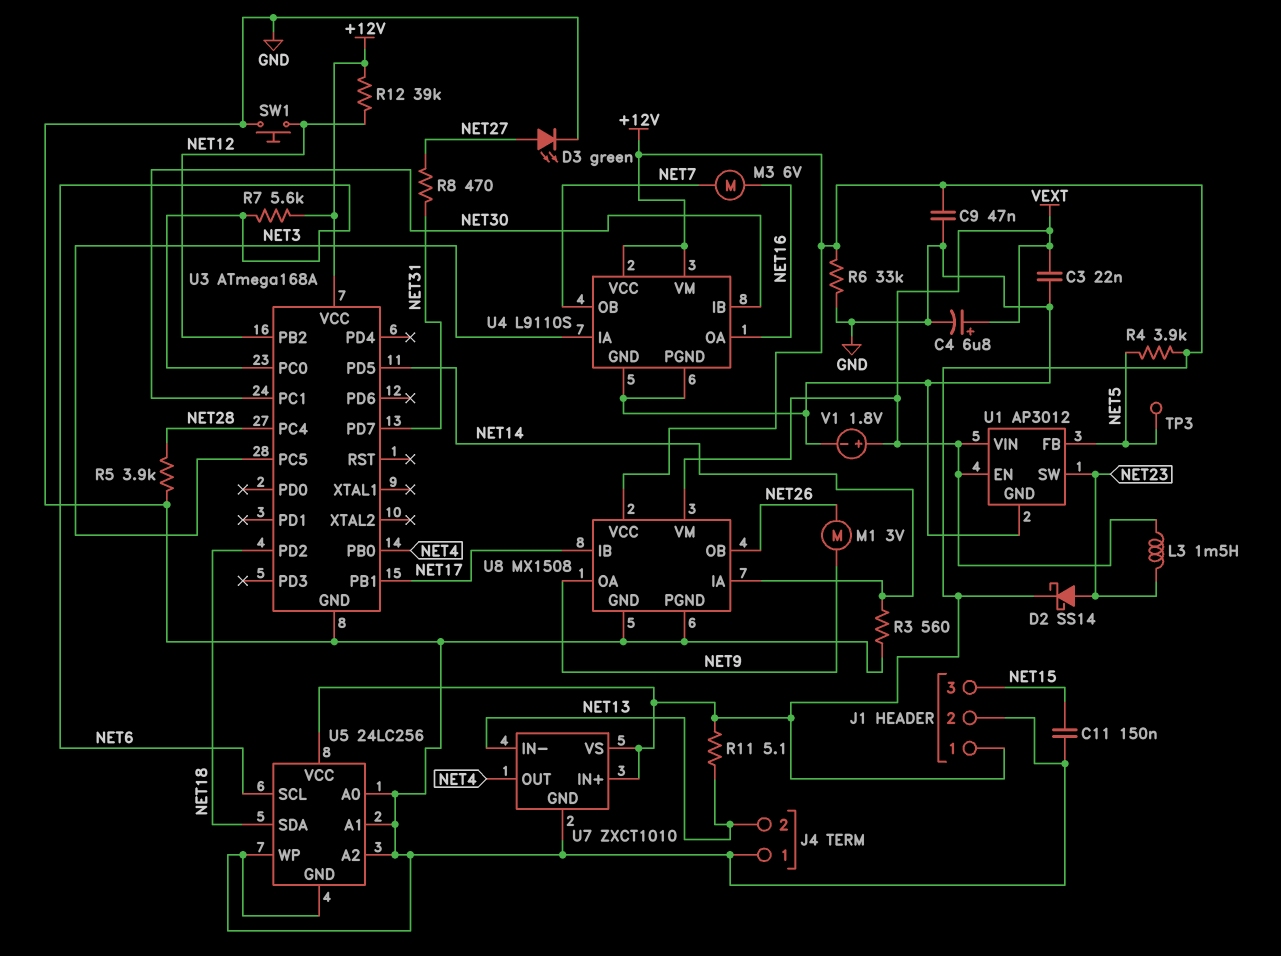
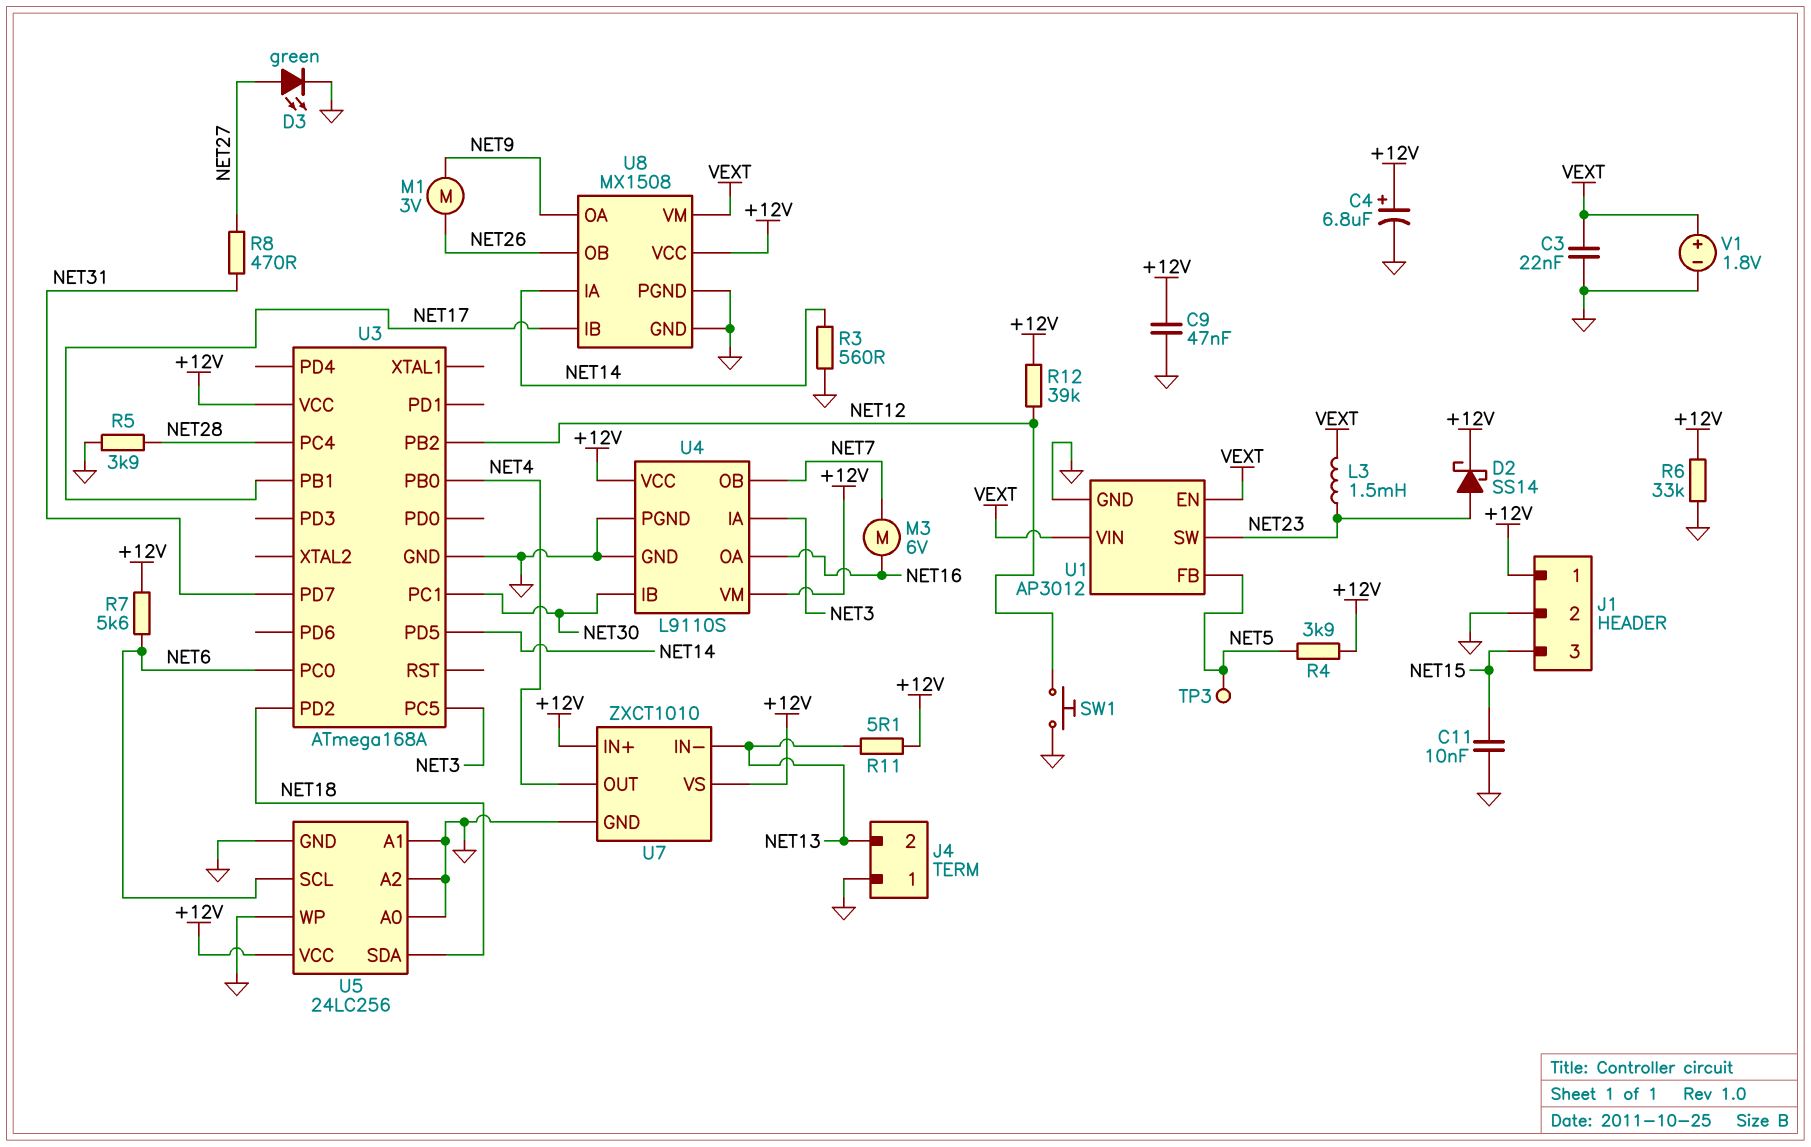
C4: 6.8uF (plus VEXT, minus GND) -> 6.8uF (plus +12V, minus GND)
C11: 150nF (GND, NET15) -> 10nF (GND, NET15)

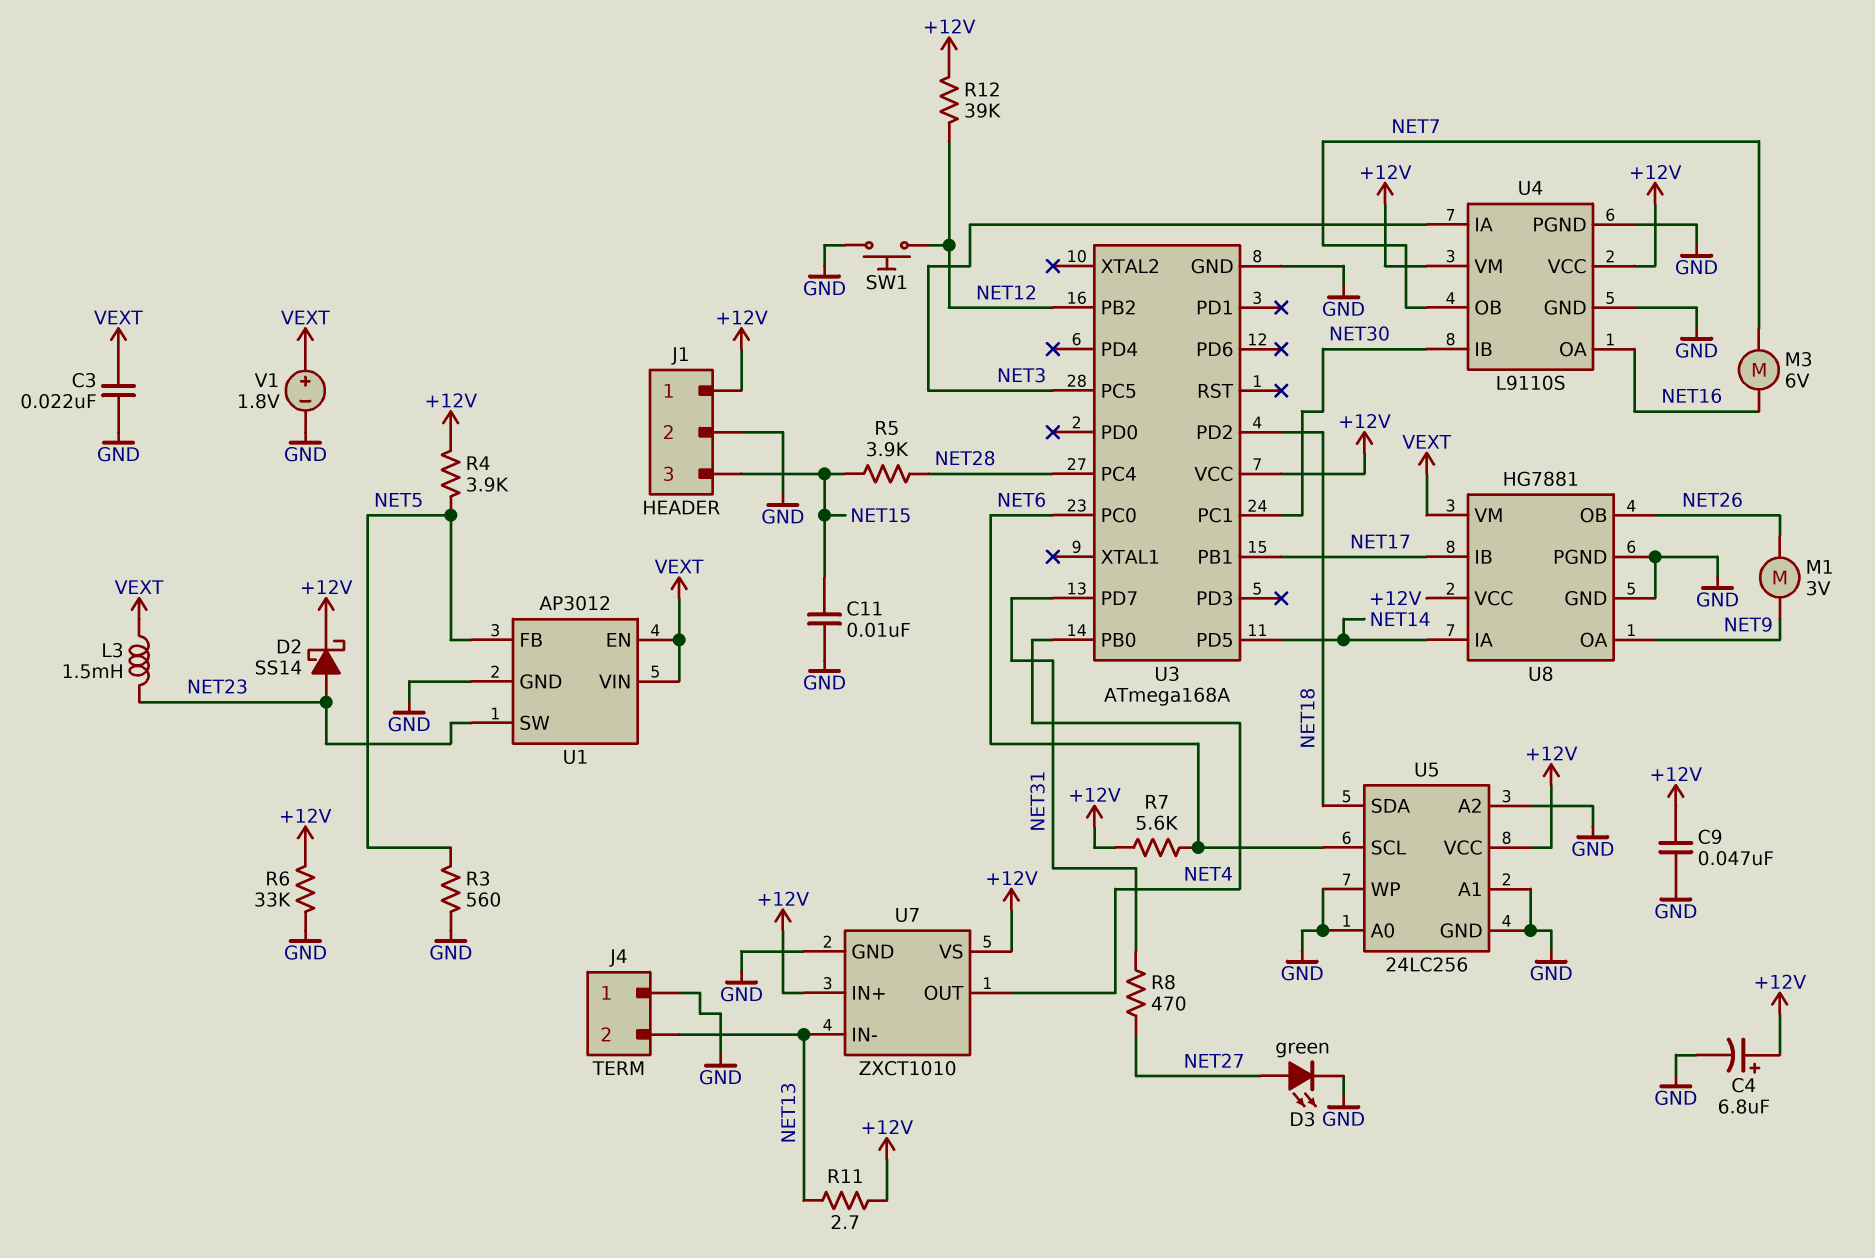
R3: 560 (GND, NET14) -> 560 (GND, NET5)
R5: 3.9k (GND, NET28) -> 3.9k (NET15, NET28)
R11: 5.1 (+12V, NET13) -> 2.7 (+12V, NET13)
TP3: test point (NET5) -> none
U8: MX1508 -> HG7881

